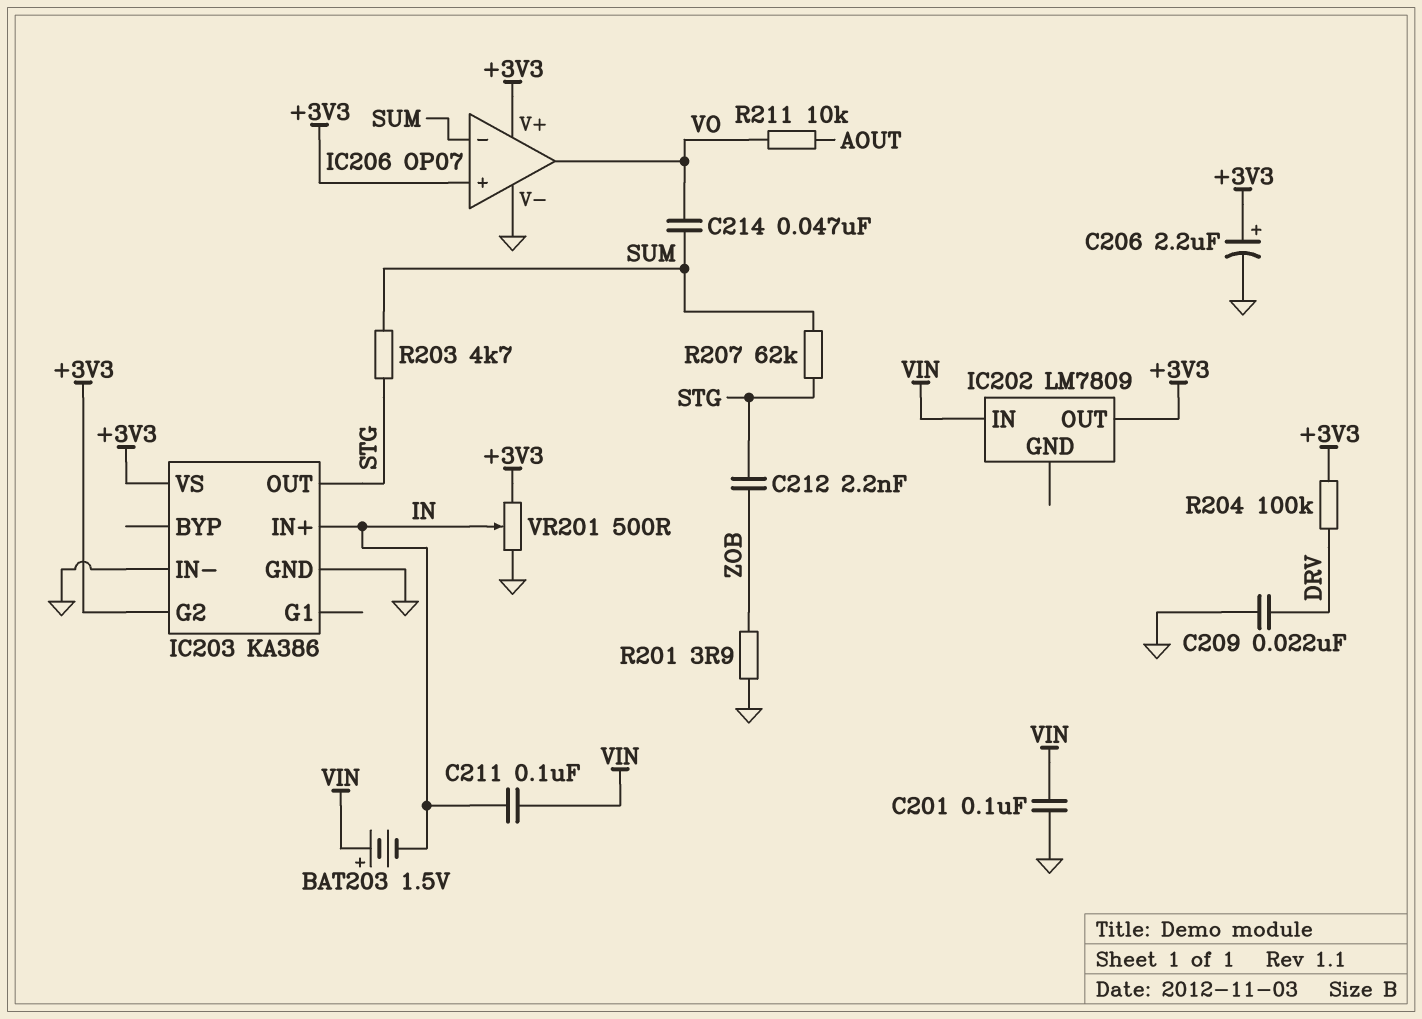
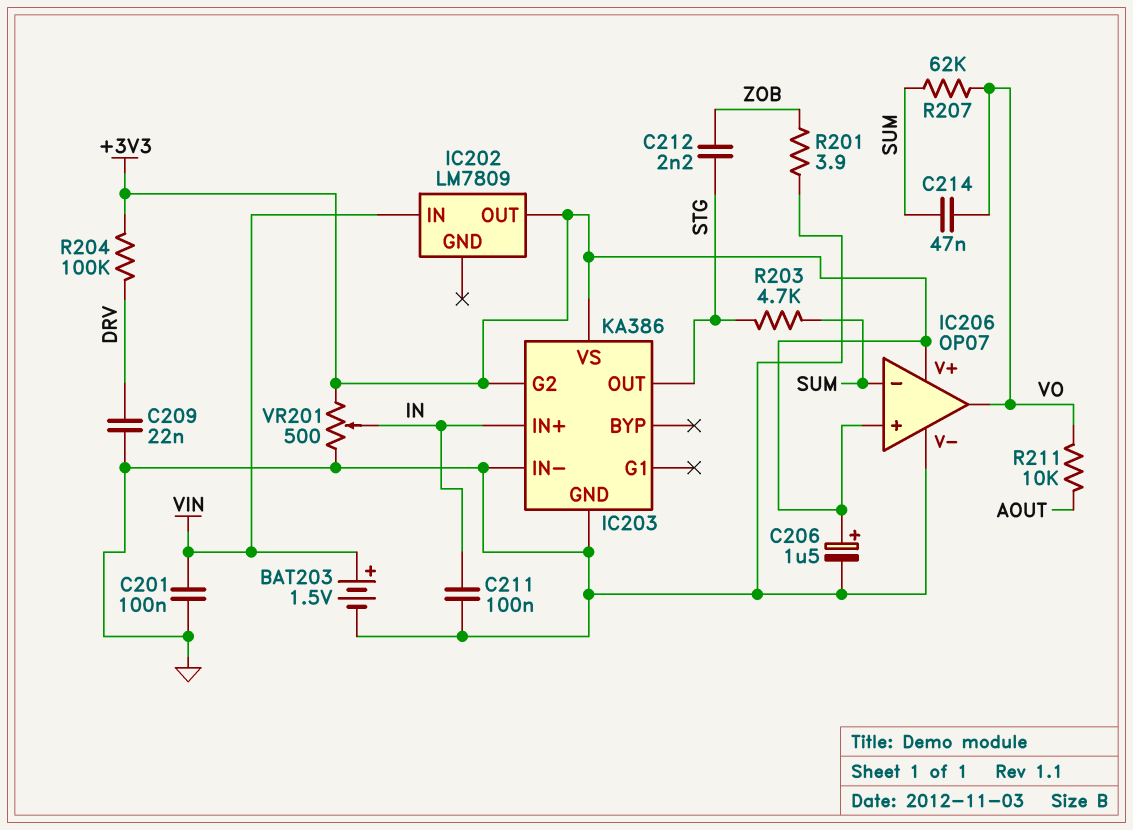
BAT203: 1.5V (plus VIN, minus IN) -> 1.5V (plus VIN, minus GND)
C206: 2.2uF (plus +3V3, minus GND) -> 1.5uF (plus +3V3, minus GND)
C211: 100nF (IN, VIN) -> 100nF (GND, IN)
R207: 62k (STG, SUM) -> 62k (SUM, VO)

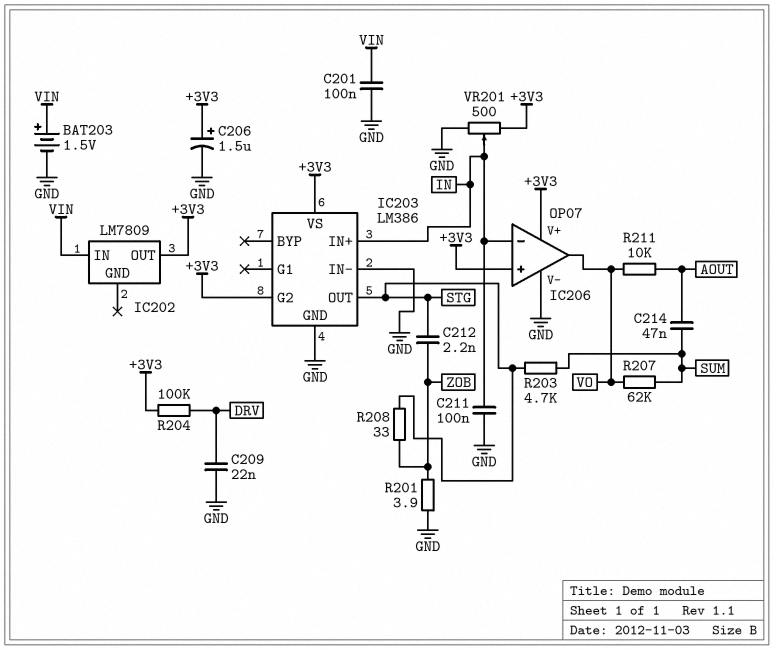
C214: 47nF (SUM, VO) -> 47nF (AOUT, SUM)
IC203: KA386 -> LM386
IC206 pin in-: SUM -> IN
R208: none -> 33 (STG, ZOB)

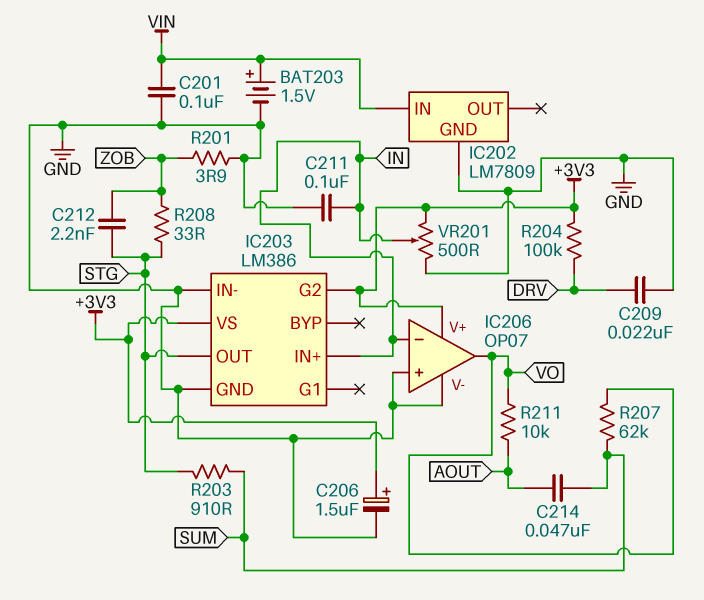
IC202 pin GND: none -> GND
IC202 pin OUT: +3V3 -> none
IC206 pin in+: +3V3 -> GND
R203: 4.7k (STG, SUM) -> 910 (STG, SUM)

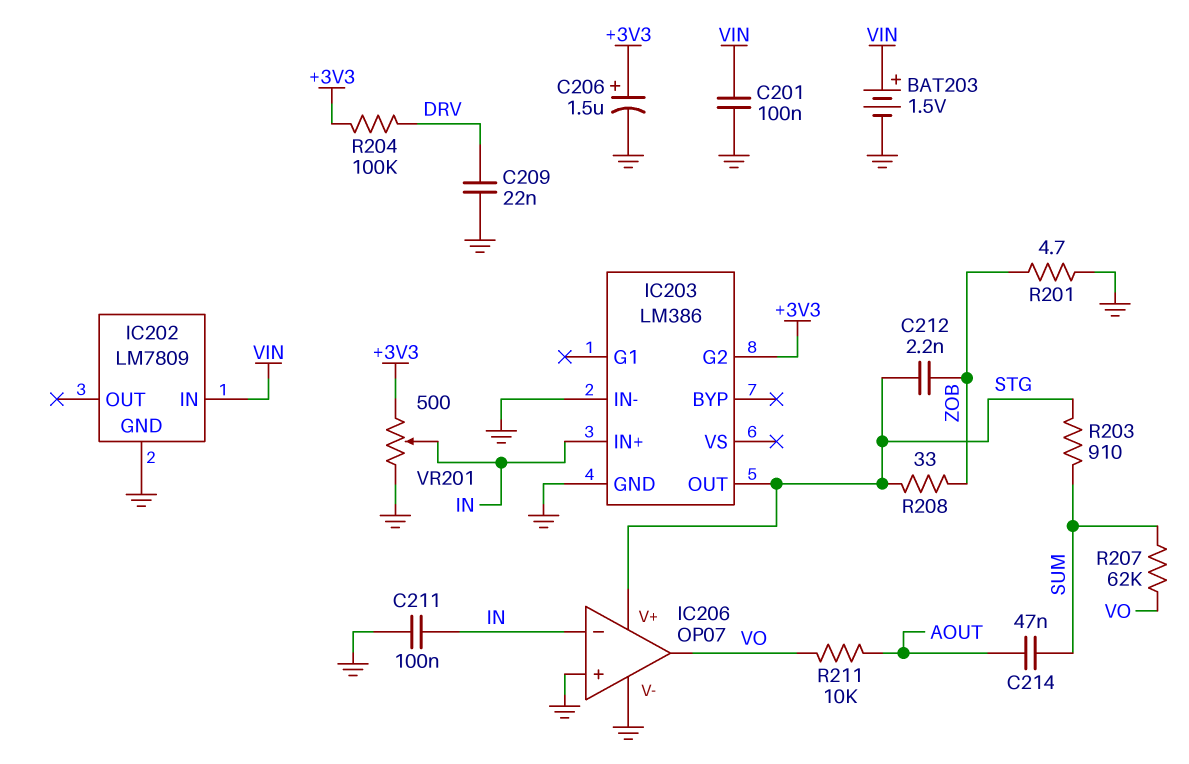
IC203 pin VS: +3V3 -> none
IC206 pin V+: +3V3 -> STG
R201: 3.9 (GND, ZOB) -> 4.7 (GND, ZOB)

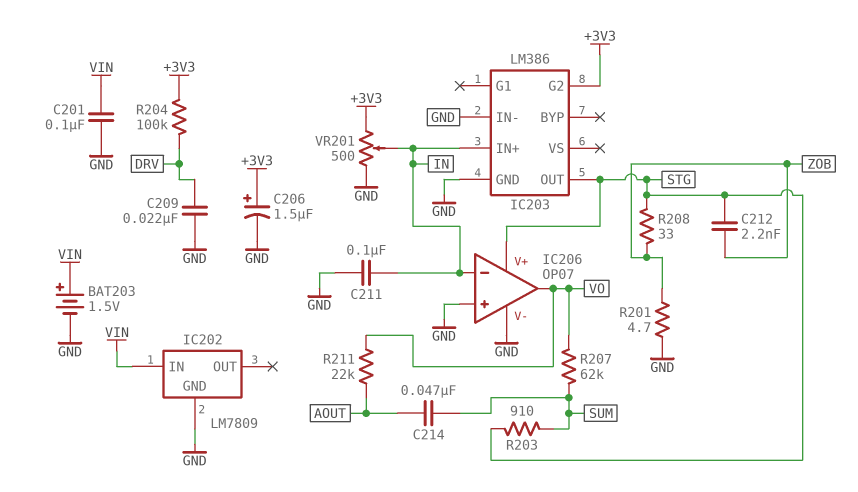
R211: 10k (AOUT, VO) -> 22k (AOUT, VO)

